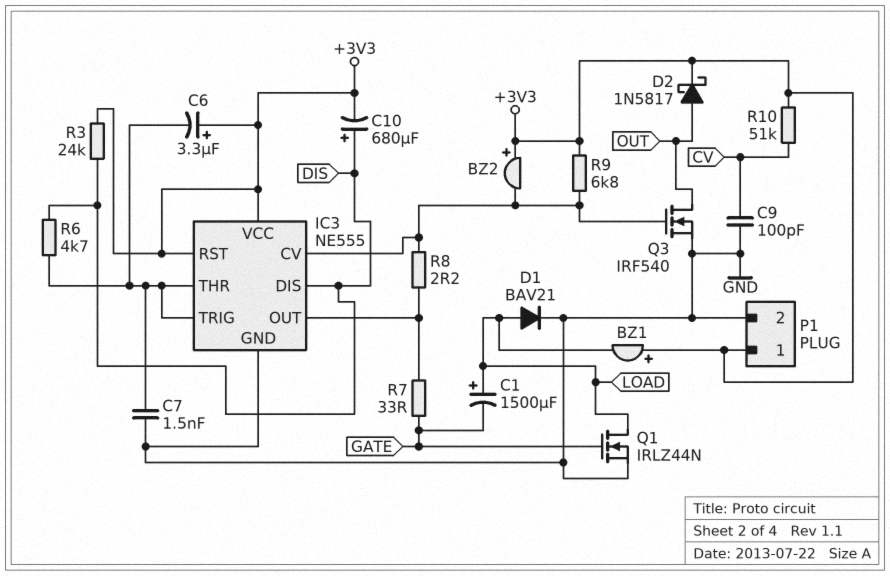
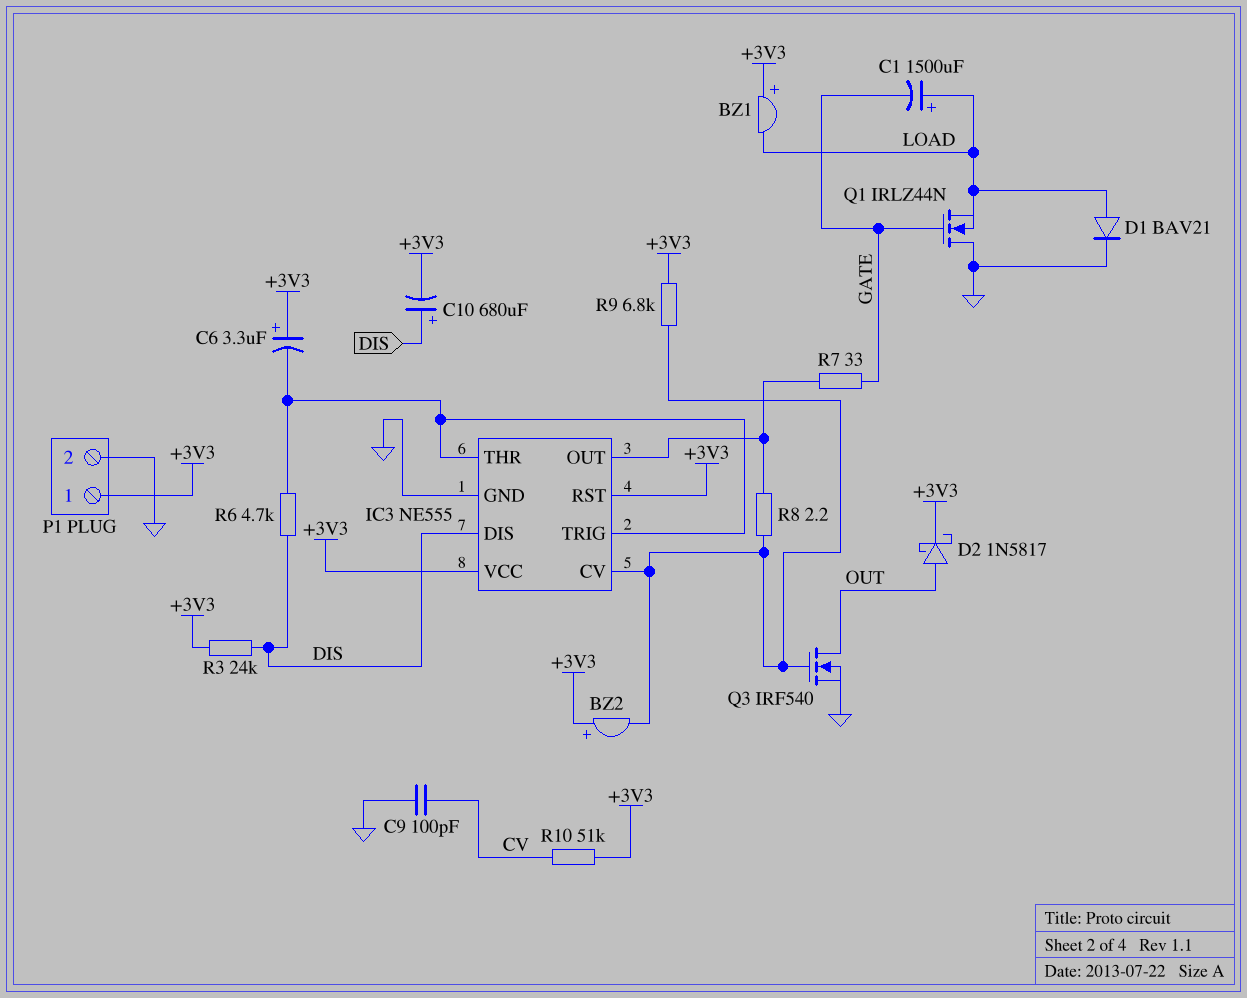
C7: 1.5nF (GND, IC3/THR) -> none
Q1: NMOS IRLZ44N (G GATE, D LOAD, S GND) -> NMOS IRLZ44N (G GATE, D GND, S LOAD)

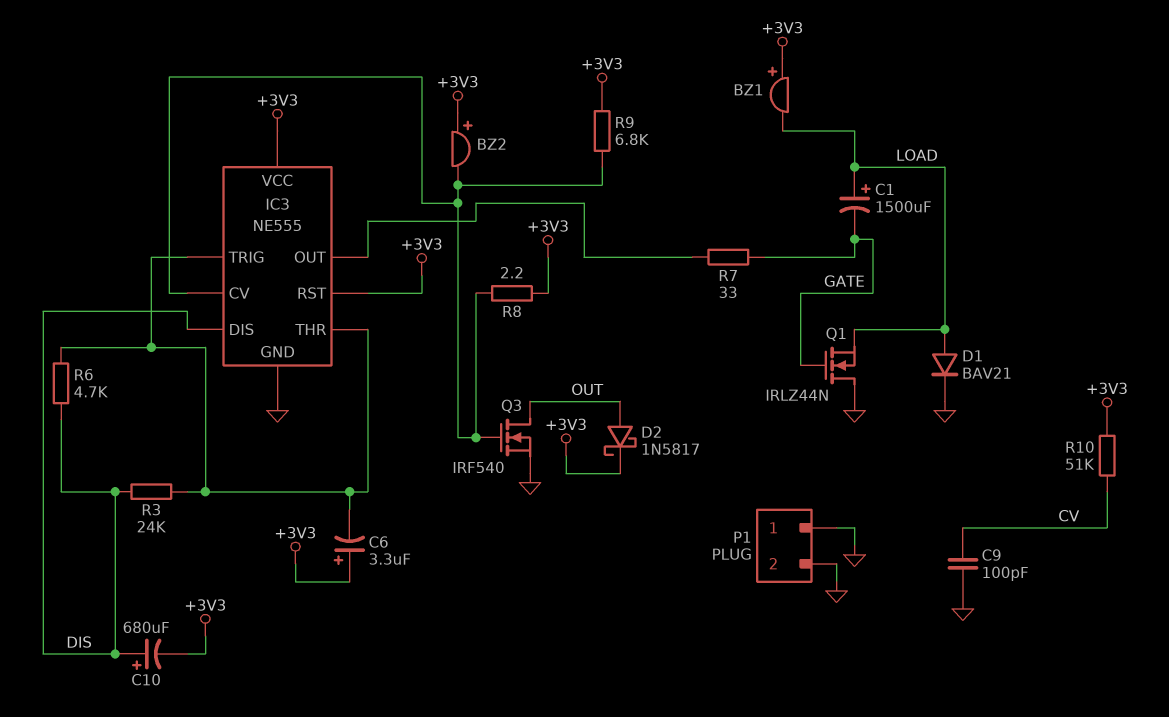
P1 pin 1: +3V3 -> GND
R3: 24k (+3V3, DIS) -> 24k (DIS, IC3/THR)
R8: 2.2 (IC3/CV, IC3/OUT) -> 2.2 (+3V3, IC3/CV)

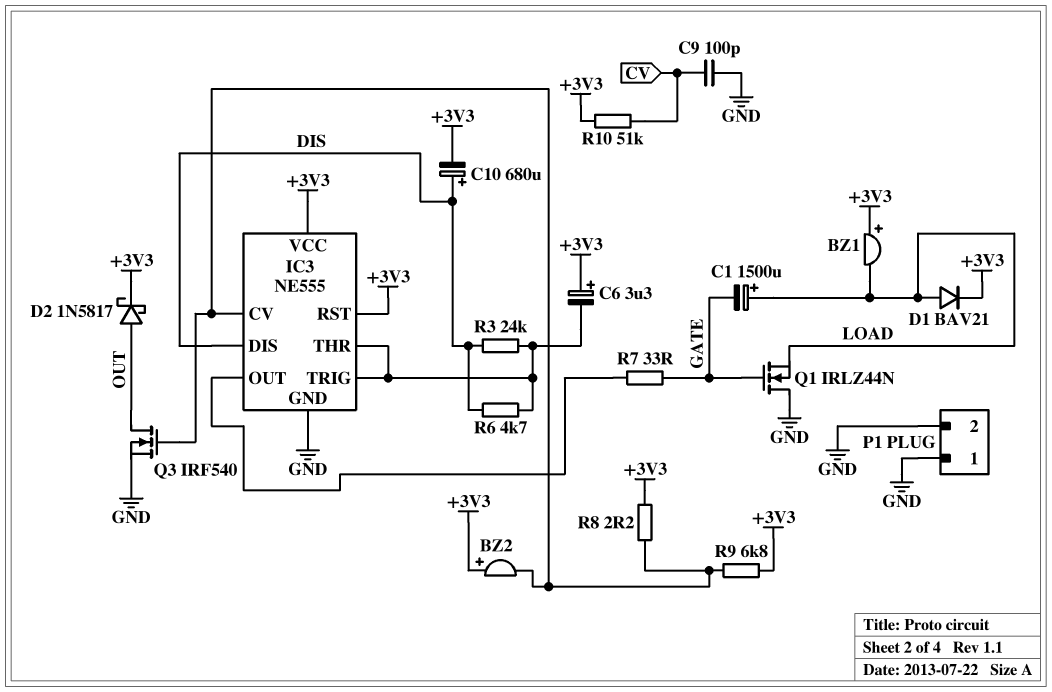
D1: diode BAV21 (A LOAD, K GND) -> diode BAV21 (A LOAD, K +3V3)

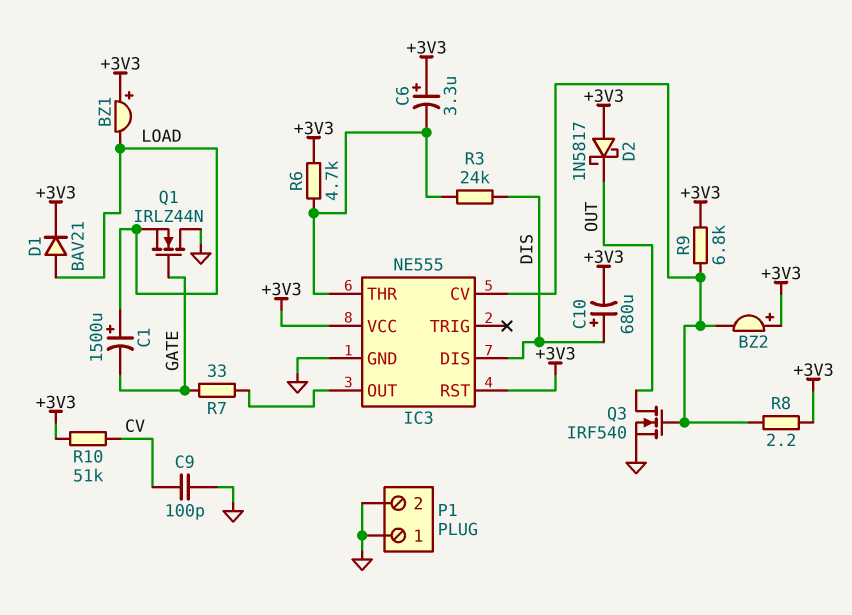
D2: schottky 1N5817 (A OUT, K +3V3) -> schottky 1N5817 (A +3V3, K OUT)
IC3 pin TRIG: IC3/THR -> none
R6: 4.7k (DIS, IC3/THR) -> 4.7k (+3V3, IC3/THR)

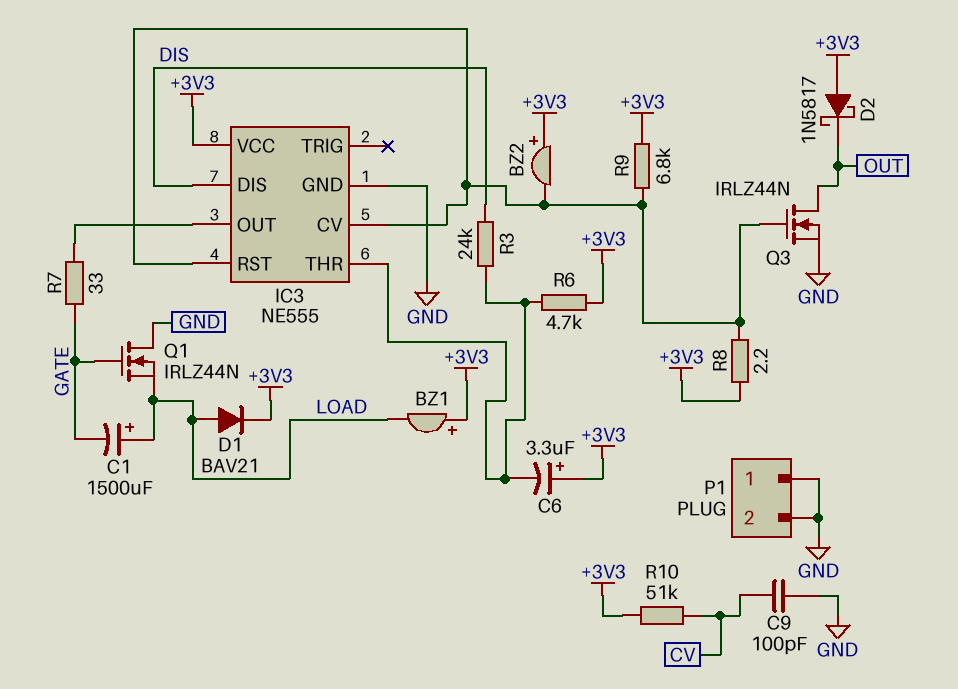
C10: 680uF (plus DIS, minus +3V3) -> none
IC3 pin RST: +3V3 -> IC3/CV
Q3: NMOS IRF540 (G IC3/CV, D OUT, S GND) -> NMOS IRLZ44N (G IC3/CV, D OUT, S GND)

